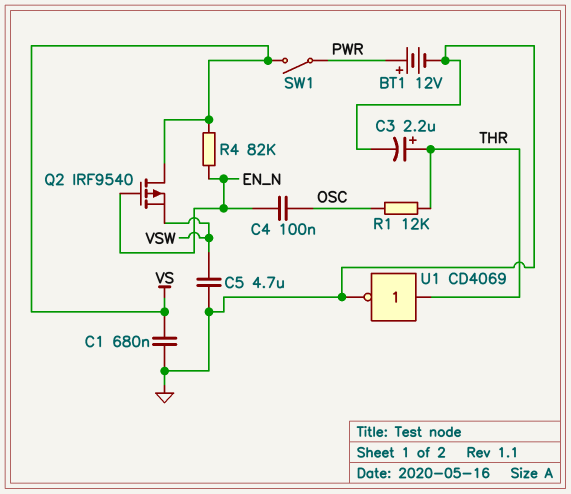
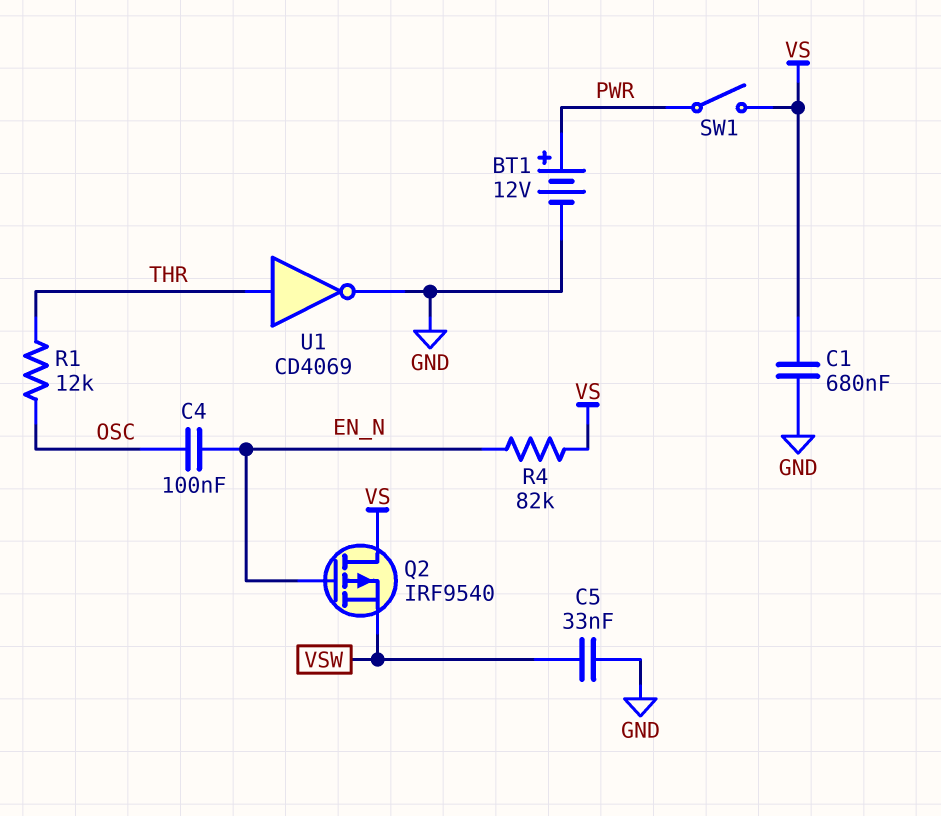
C3: 2.2uF (plus THR, minus GND) -> none
C5: 4.7uF (GND, VSW) -> 33nF (GND, VSW)

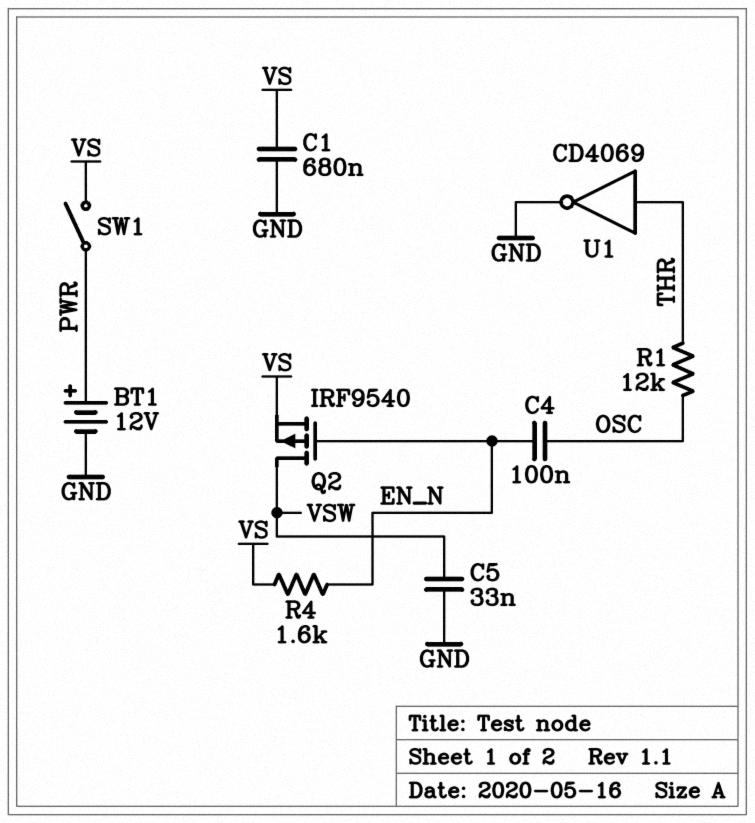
Q2: PMOS IRF9540 (G EN_N, D VS, S VSW) -> PMOS IRF9540 (G EN_N, D VSW, S VS)
R4: 82k (EN_N, VS) -> 1.6k (EN_N, VS)

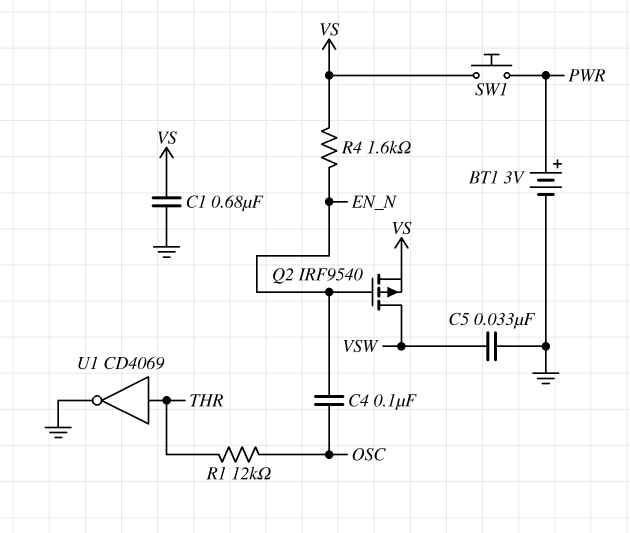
BT1: 12V (plus PWR, minus GND) -> 3V (plus PWR, minus GND)
SW1: switch (PWR, VS) -> button (PWR, VS)

